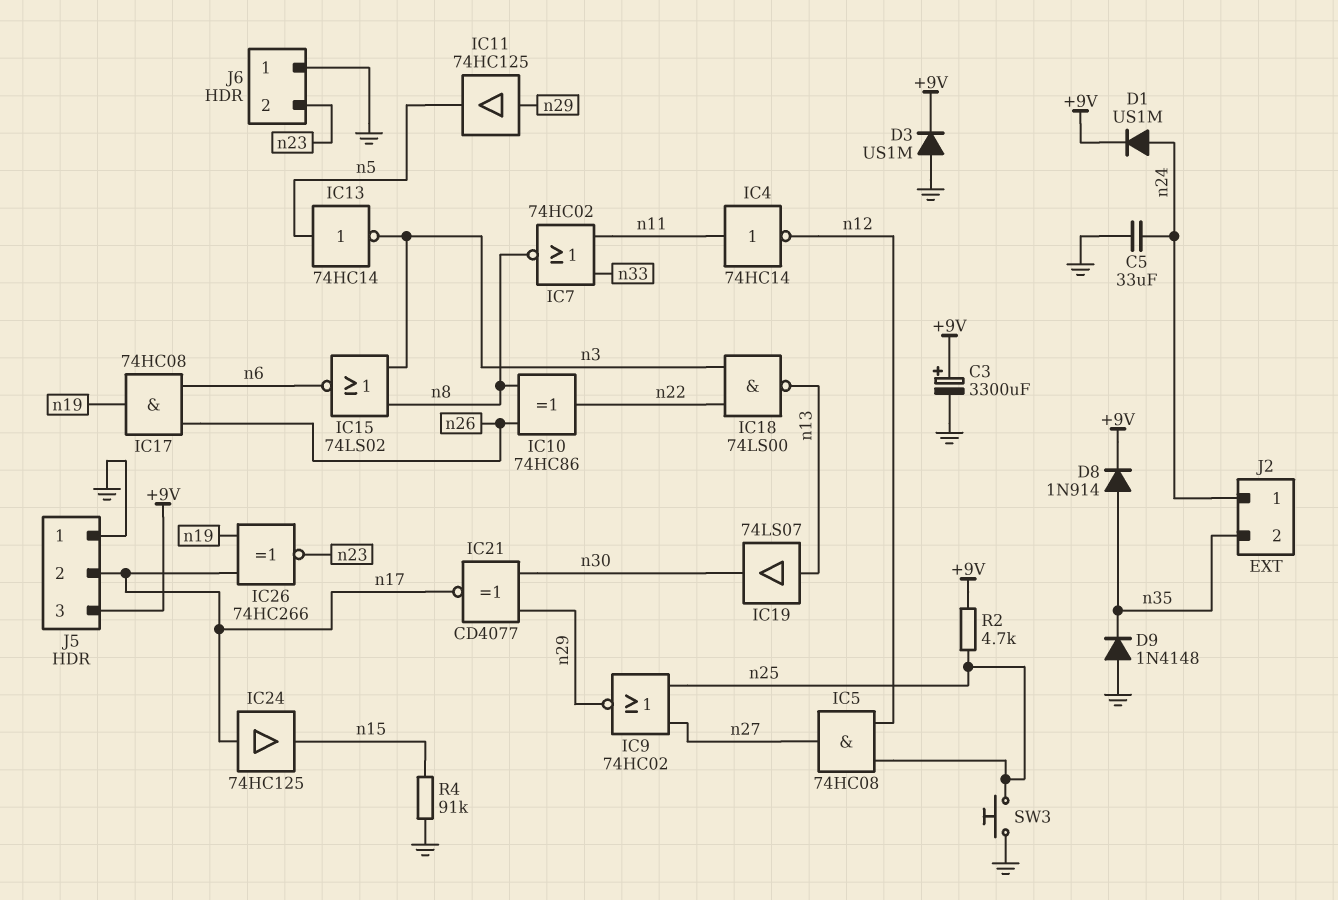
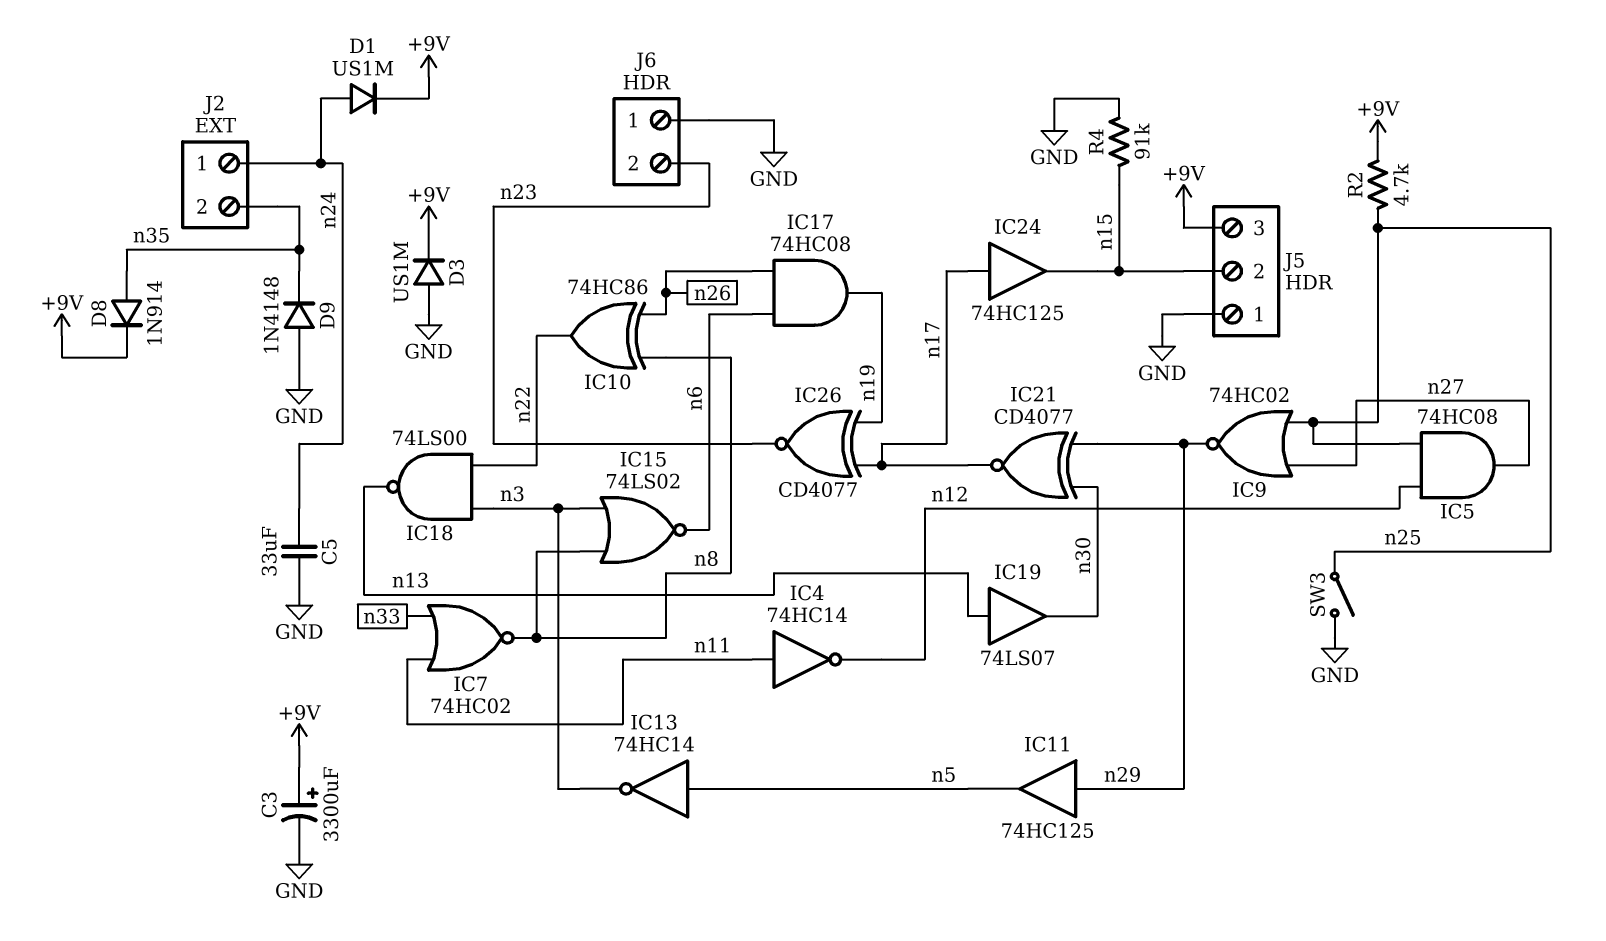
IC26: XNOR 74HC266 (in n17, in n19, out n23) -> XNOR CD4077 (in n17, in n19, out n23)
J5 pin 2: n17 -> n15
SW3: button (GND, n25) -> switch (GND, n25)

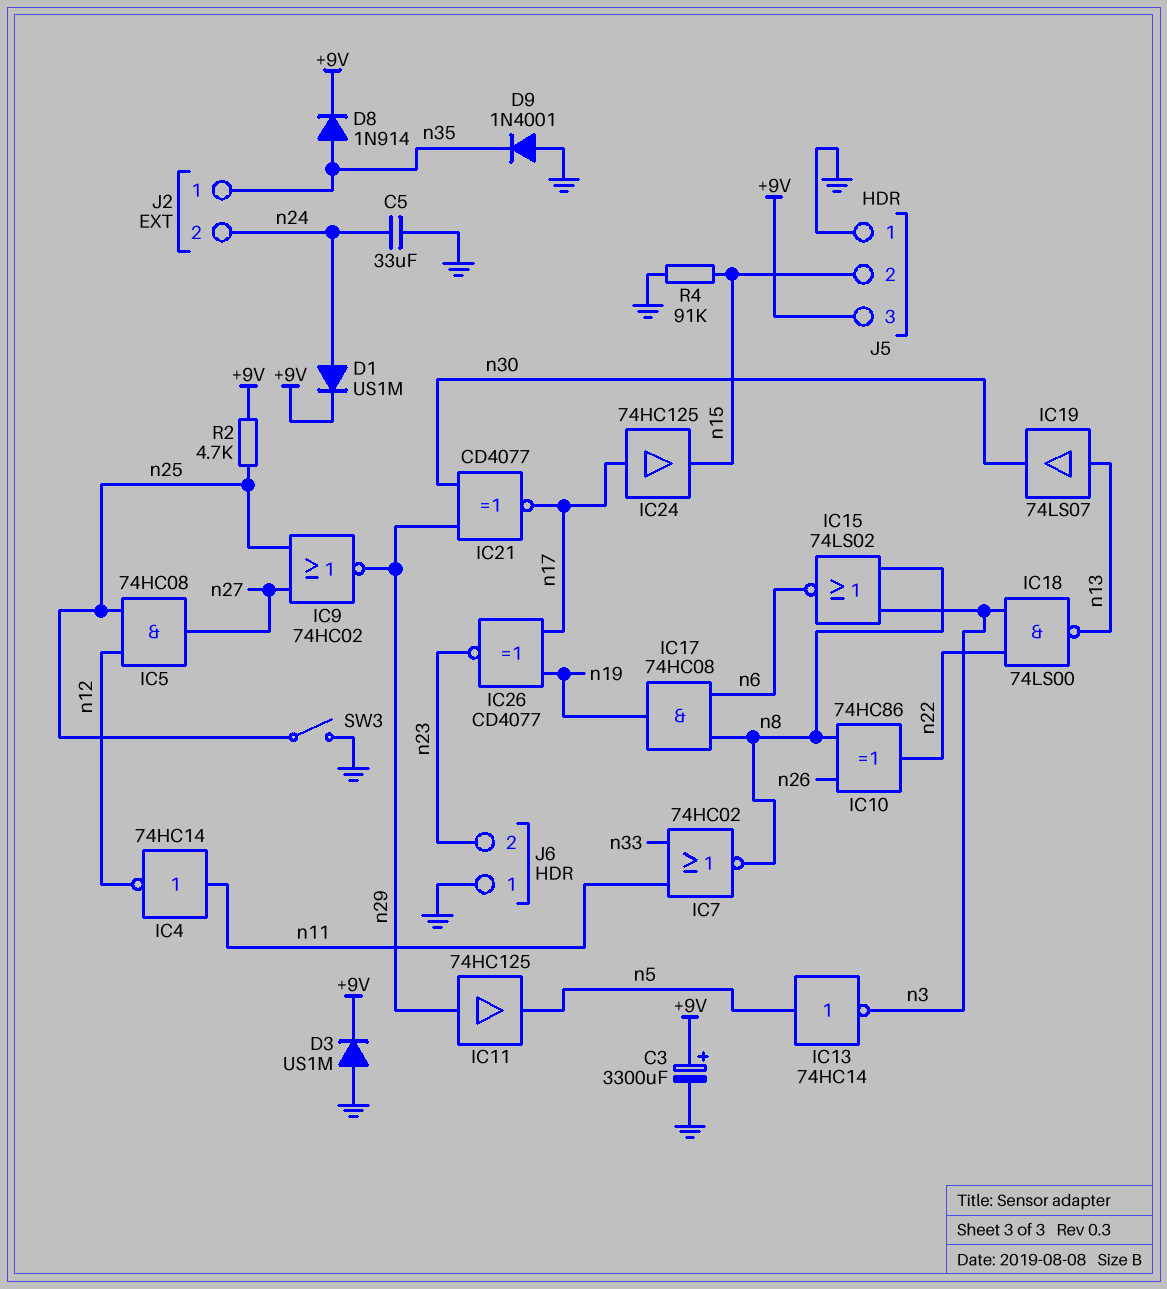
D9: diode 1N4148 (A GND, K n35) -> diode 1N4001 (A GND, K n35)
IC17: AND 74HC08 (in n6, in n26, out n19) -> AND 74HC08 (in n6, in n8, out n19)
J2 pin 1: n24 -> n35
J2 pin 2: n35 -> n24

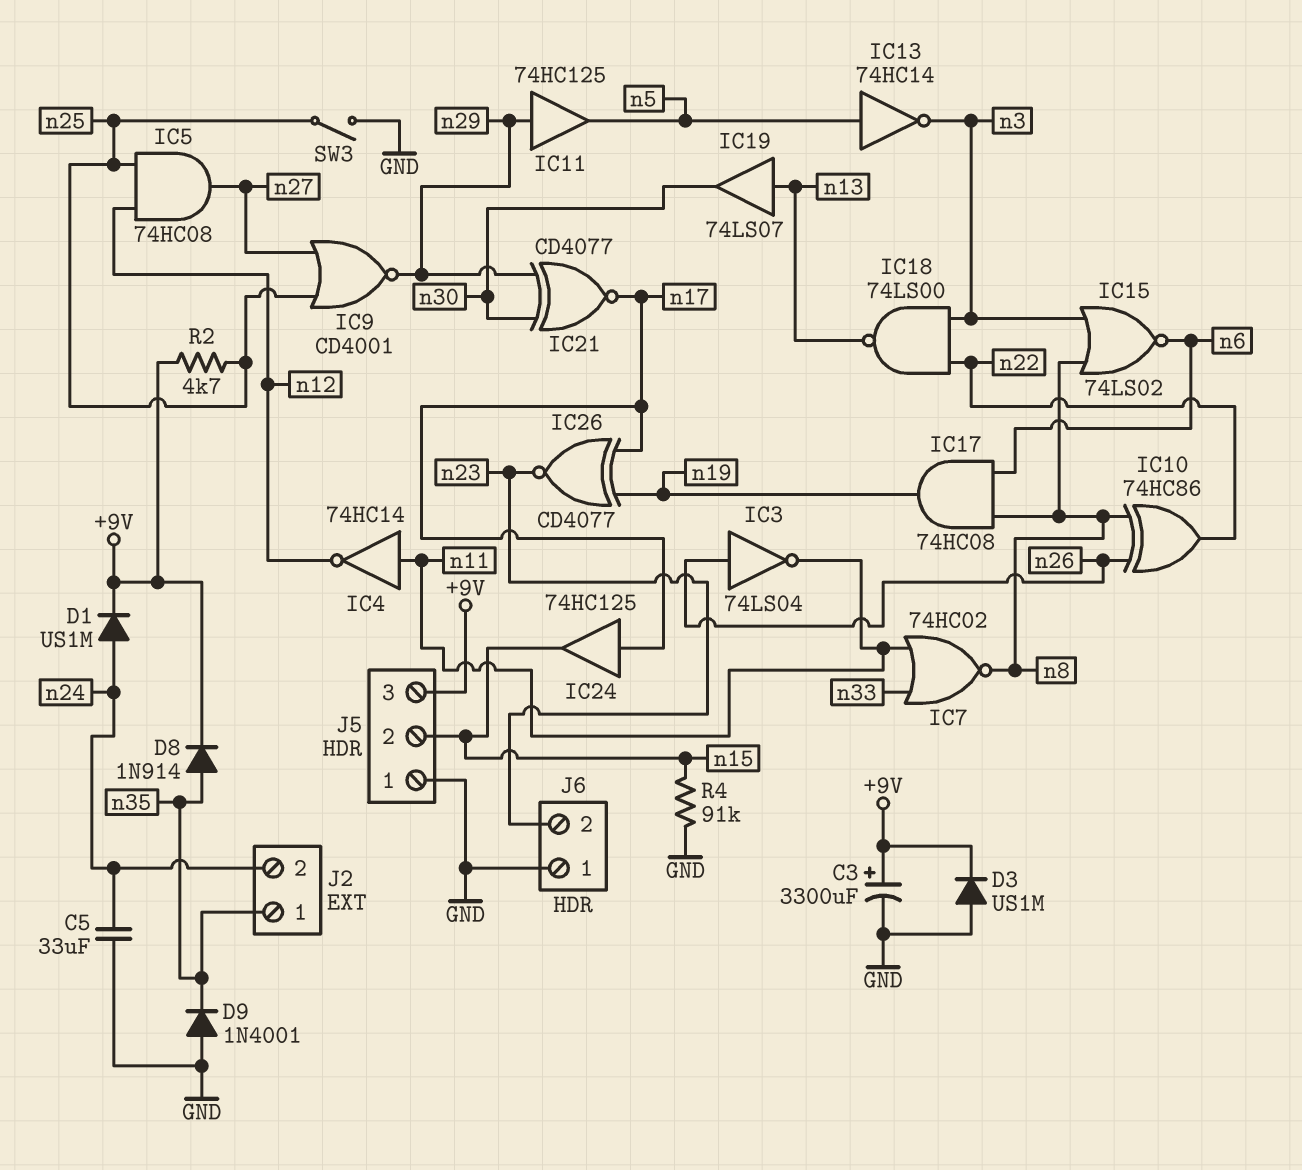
IC3: none -> NOT 74LS04 (in n26, out n11)
IC9: NOR 74HC02 (in n25, in n27, out n29) -> NOR CD4001 (in n25, in n27, out n29)

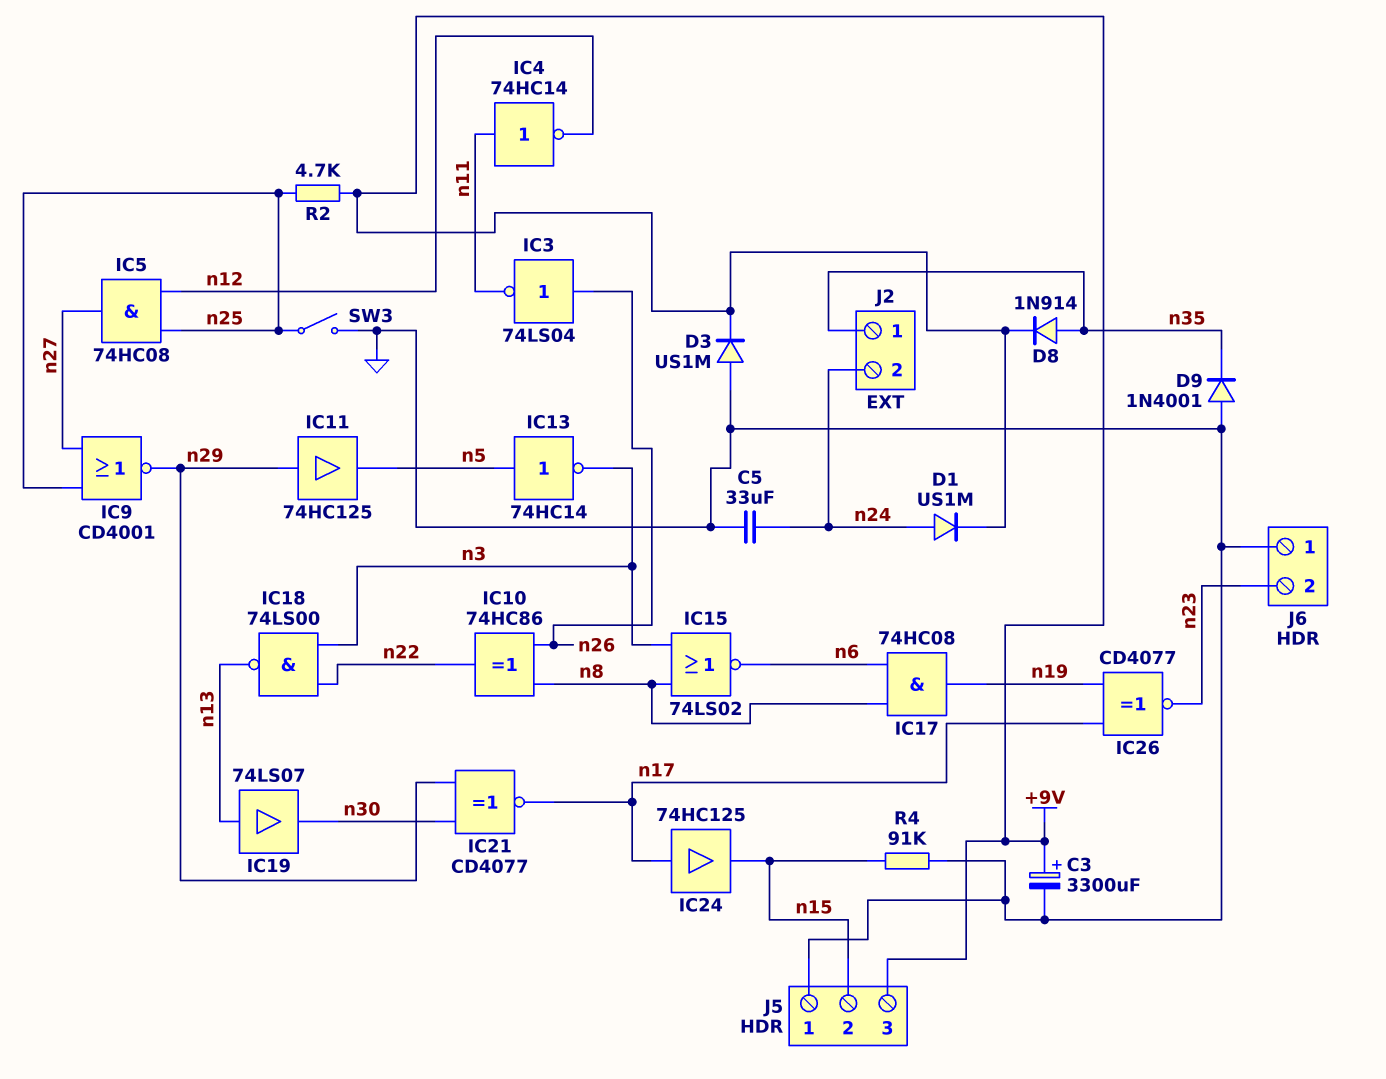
IC7: NOR 74HC02 (in n11, in n33, out n8) -> none

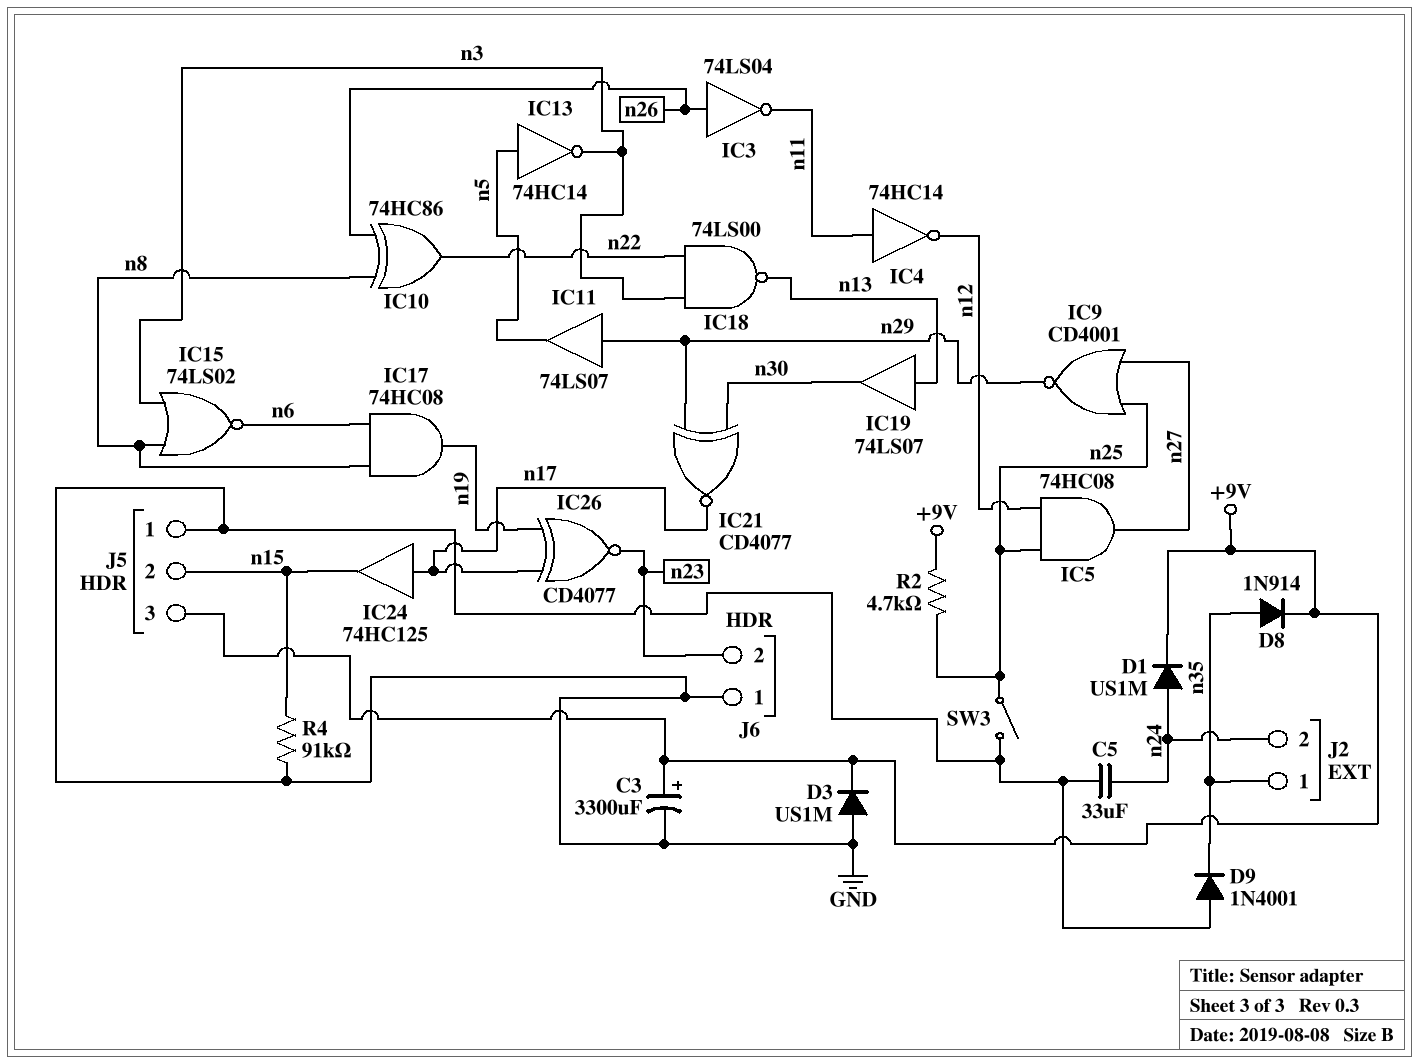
IC11: buffer 74HC125 (in n29, out n5) -> buffer 74LS07 (in n29, out n5)

